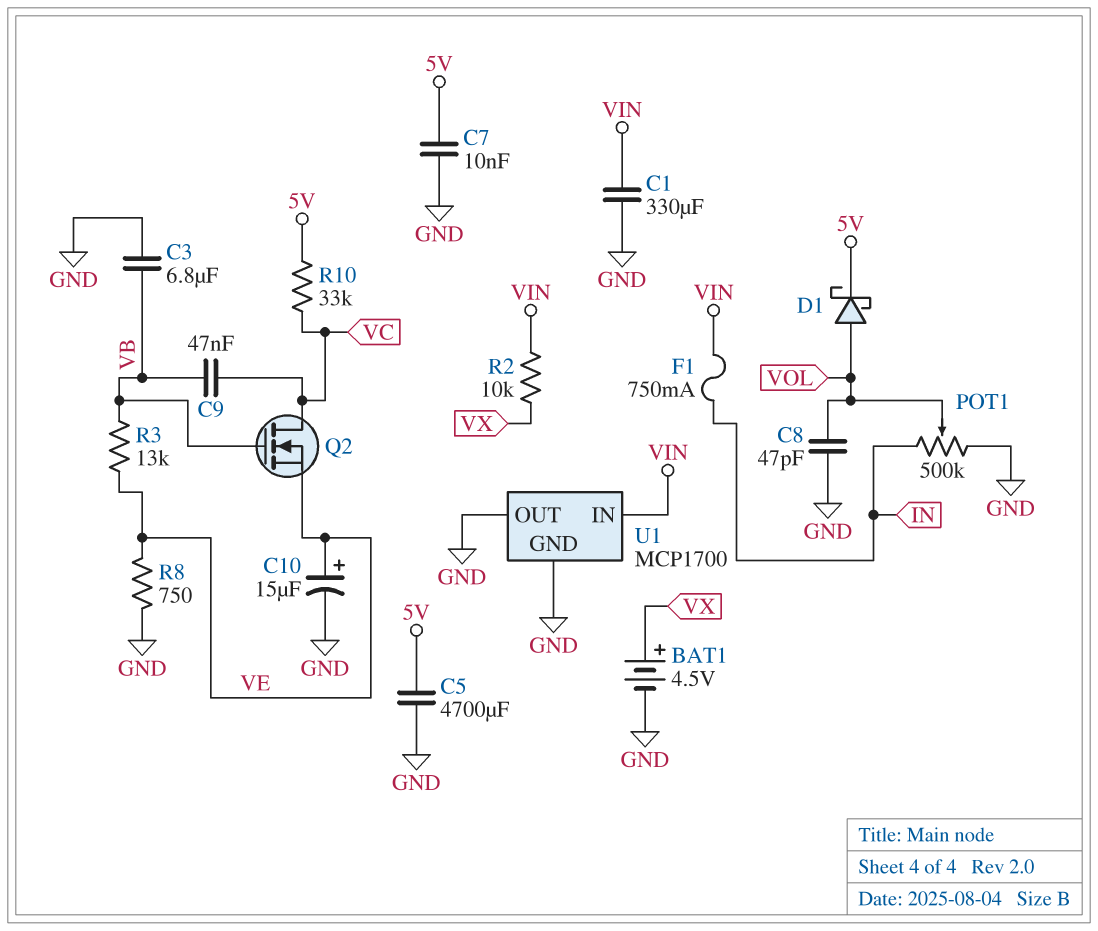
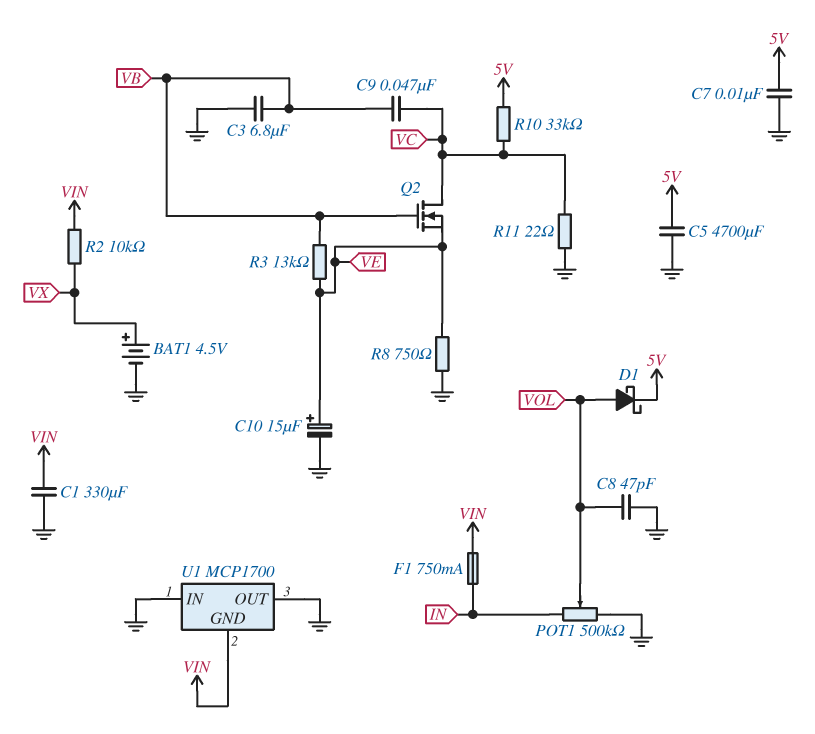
R11: none -> 22 (GND, VC)
U1 pin GND: GND -> VIN
U1 pin IN: VIN -> GND

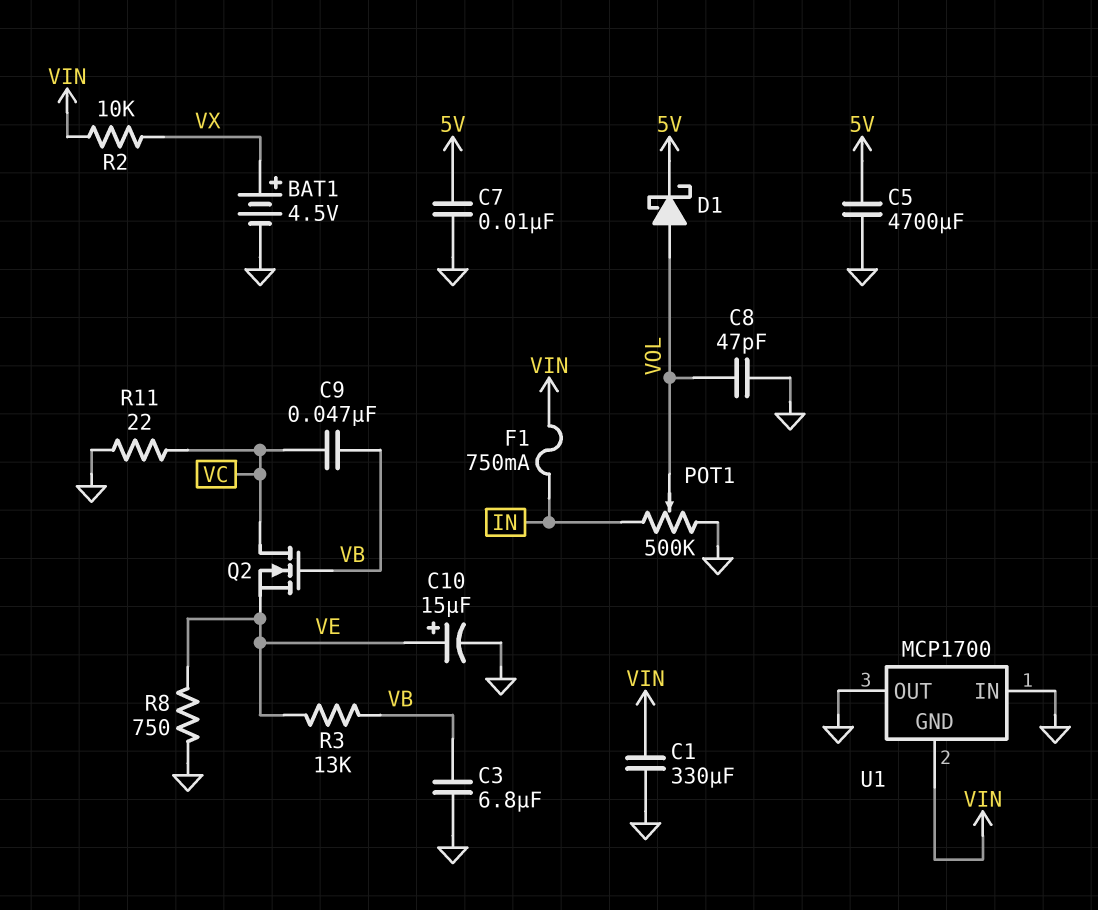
R10: 33k (5V, VC) -> none

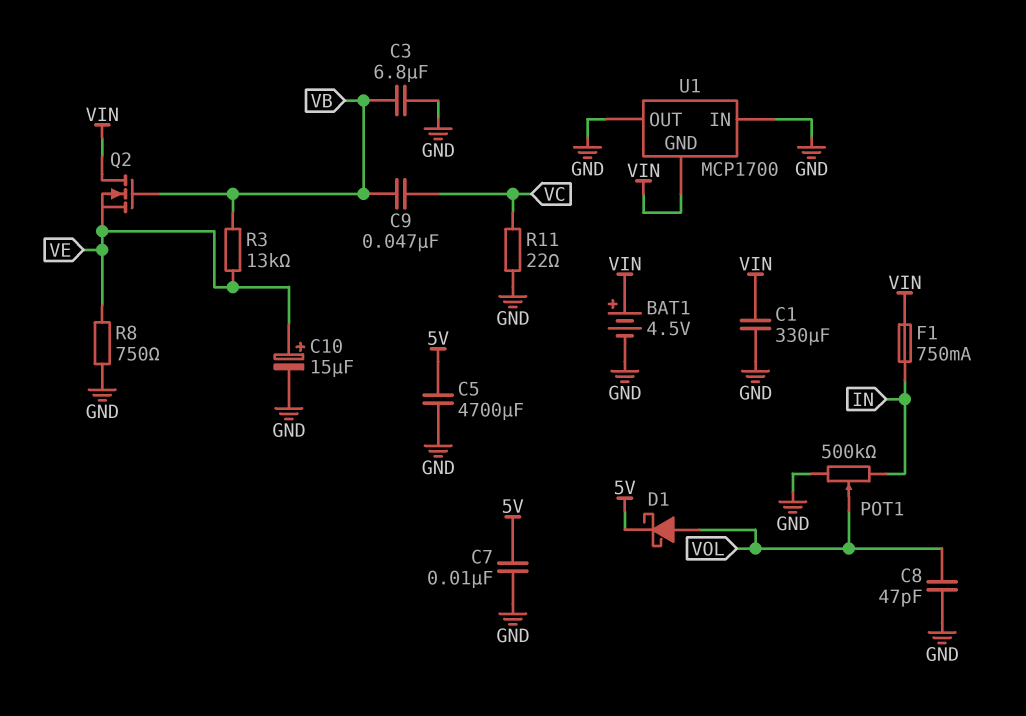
BAT1: 4.5V (plus VX, minus GND) -> 4.5V (plus VIN, minus GND)
Q2: NMOS (G VB, D VC, S VE) -> NMOS (G VB, D VIN, S VE)
R2: 10k (VIN, VX) -> none

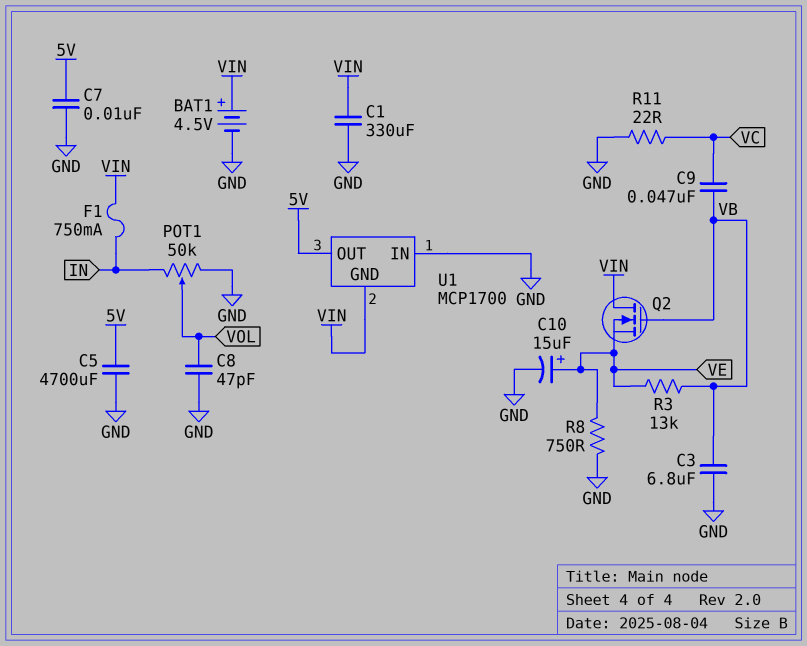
D1: schottky (A VOL, K 5V) -> none
POT1: 500k (GND, IN, wiper VOL) -> 50k (GND, IN, wiper VOL)
U1 pin OUT: GND -> 5V

